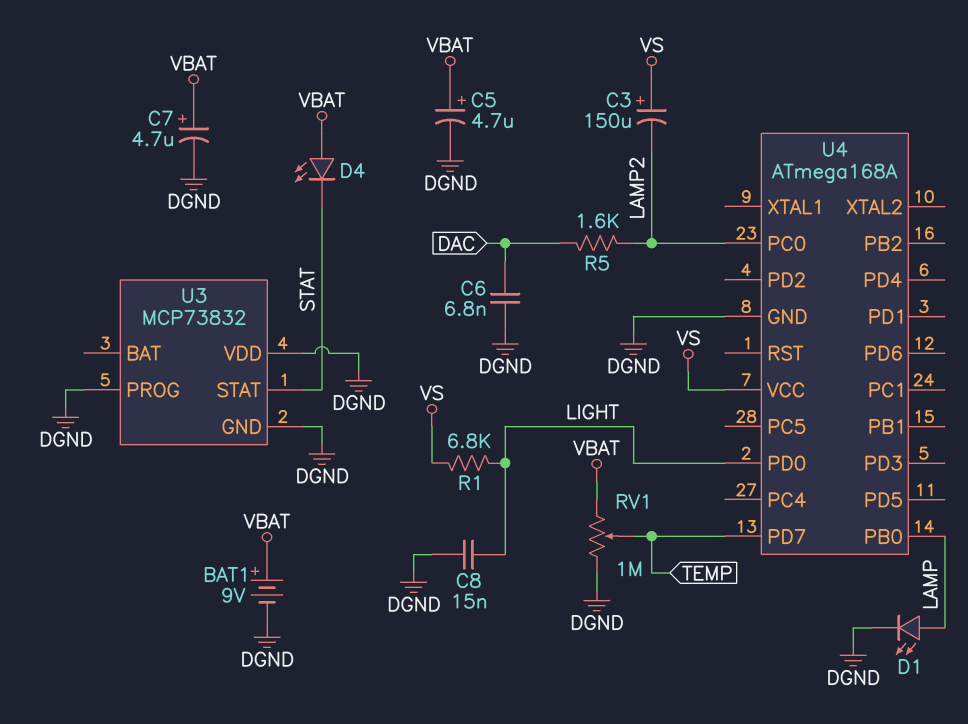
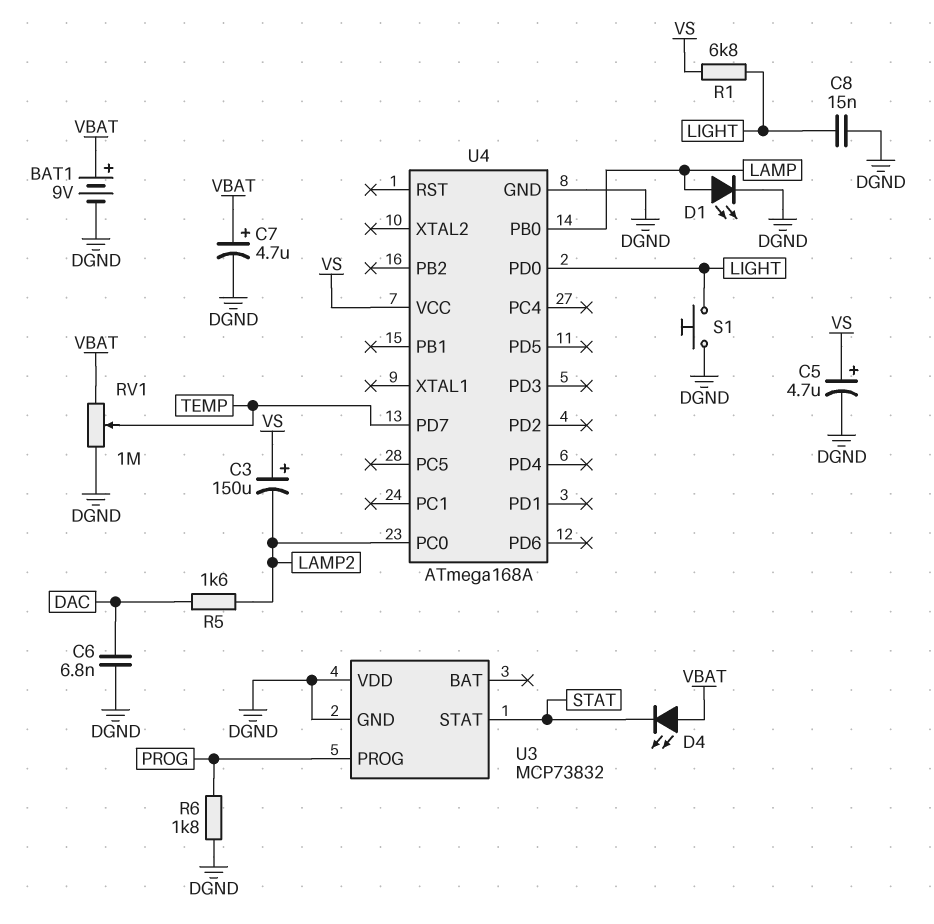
C5: 4.7uF (plus VBAT, minus DGND) -> 4.7uF (plus VS, minus DGND)
R6: none -> 1.8k (DGND, PROG)
S1: none -> button (DGND, LIGHT)
U3 pin PROG: DGND -> PROG

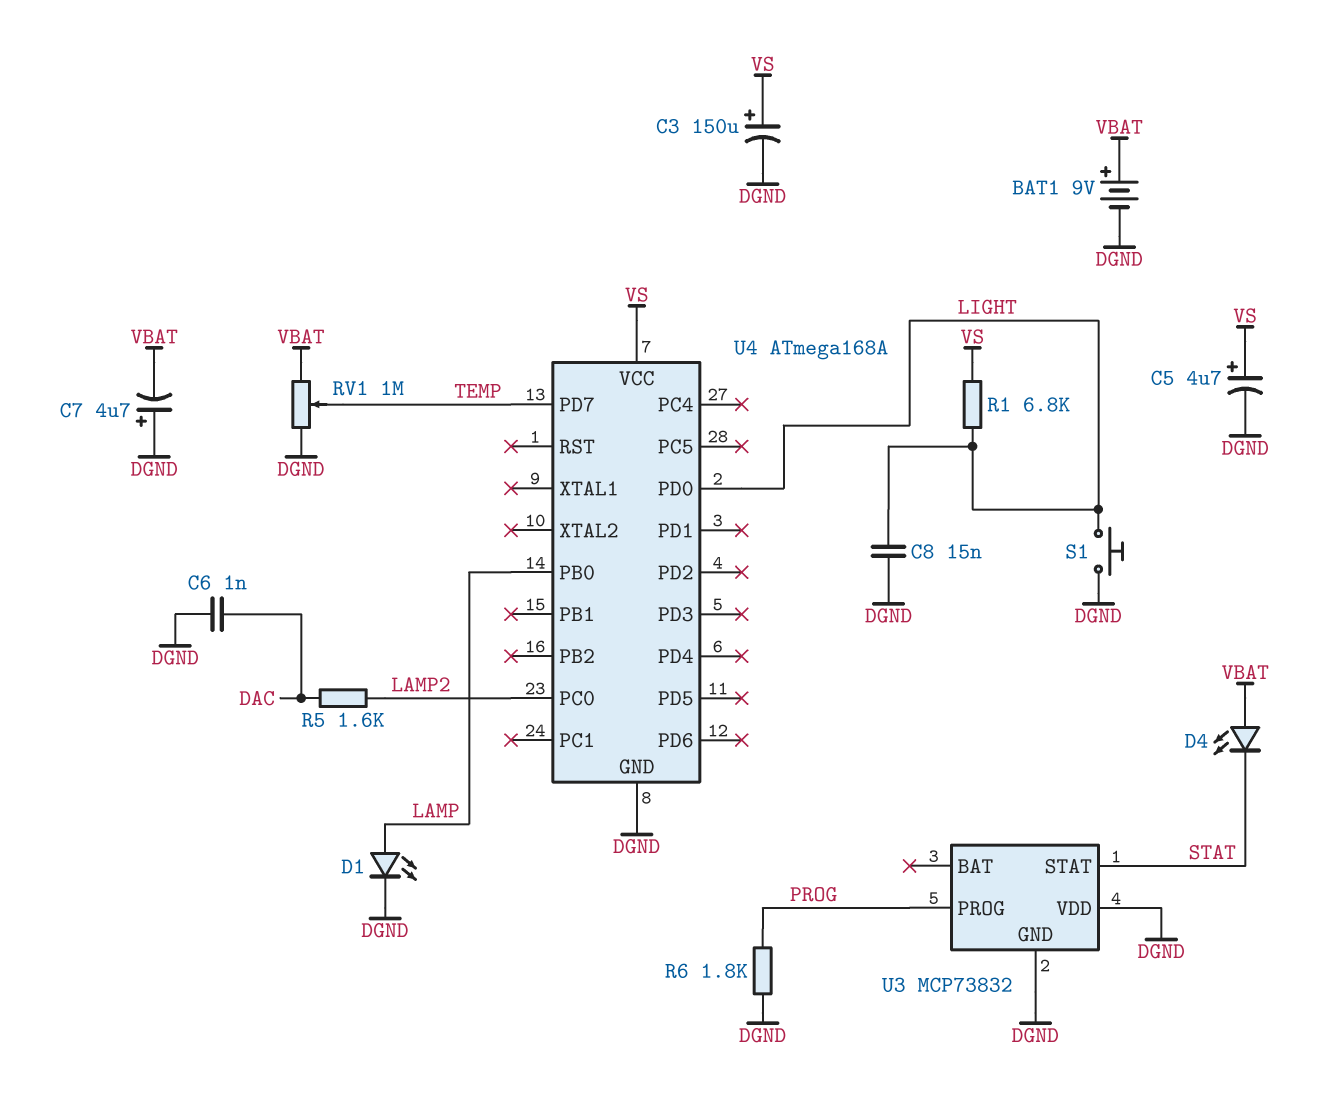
C3: 150uF (plus VS, minus LAMP2) -> 150uF (plus VS, minus DGND)
C6: 6.8nF (DAC, DGND) -> 1nF (DAC, DGND)
C7: 4.7uF (plus VBAT, minus DGND) -> 4.7uF (plus DGND, minus VBAT)

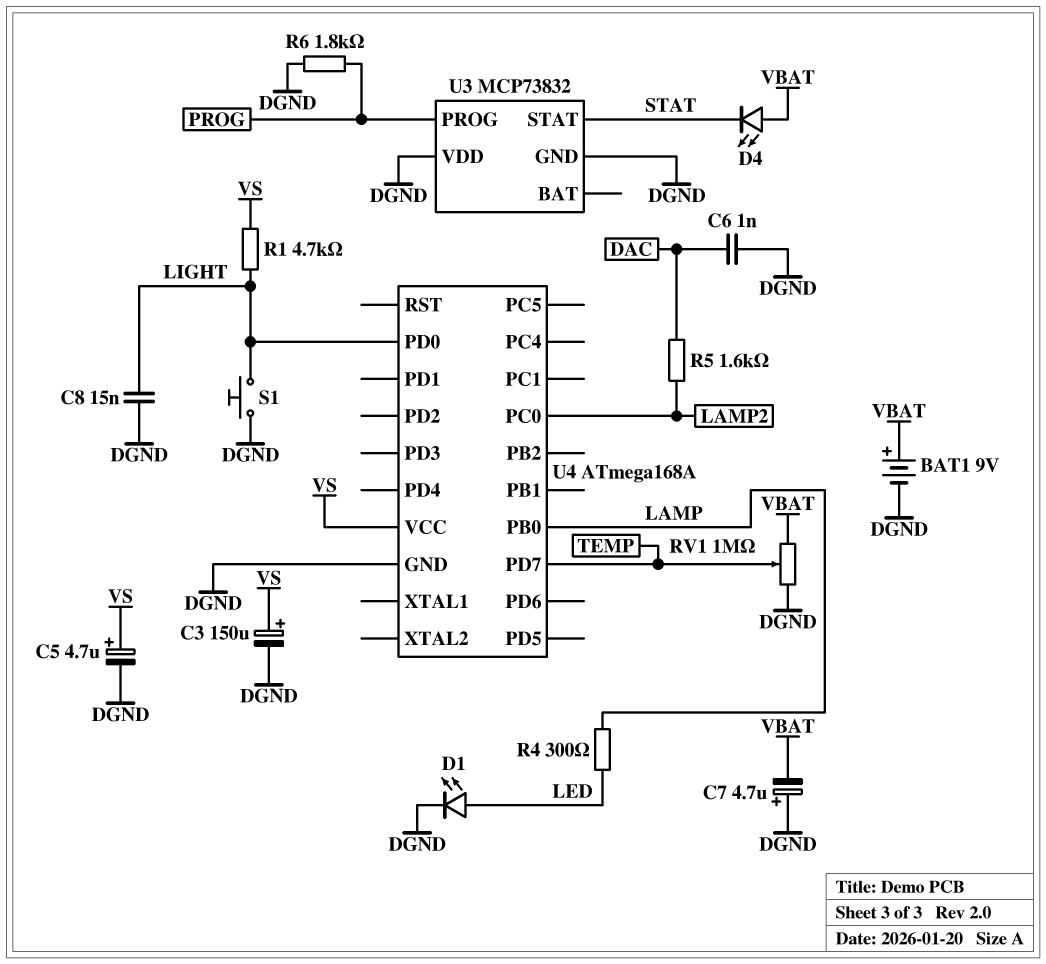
D1: LED (A LAMP, K DGND) -> LED (A LED, K DGND)
R1: 6.8k (LIGHT, VS) -> 4.7k (LIGHT, VS)
R4: none -> 300 (LAMP, LED)

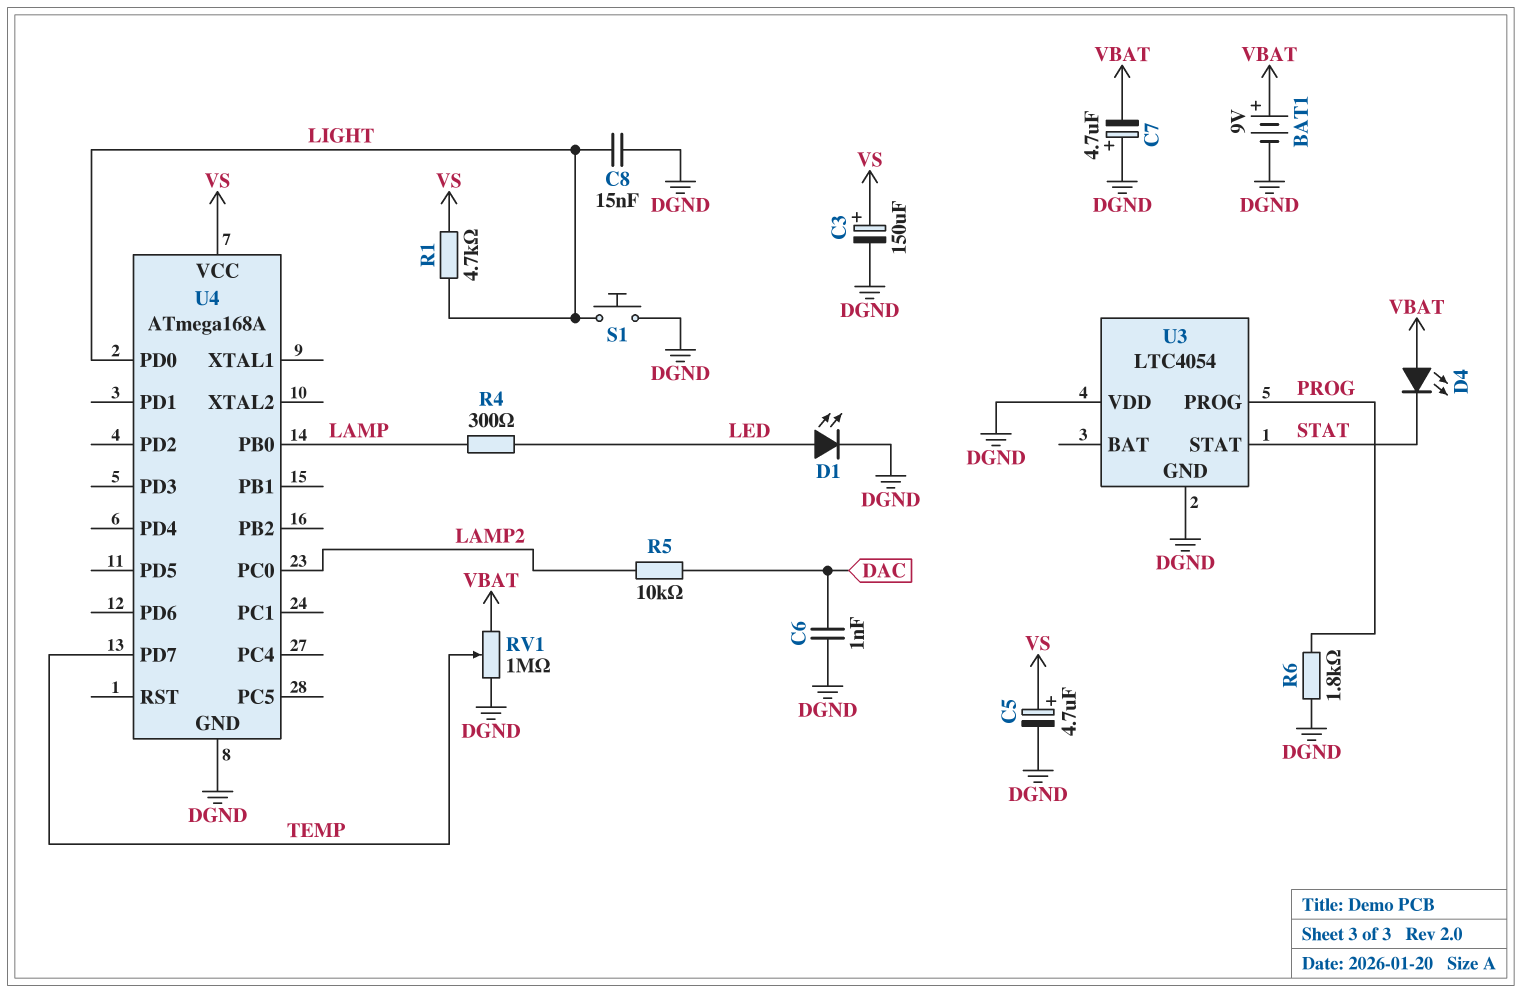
R5: 1.6k (DAC, LAMP2) -> 10k (DAC, LAMP2)
U3: MCP73832 -> LTC4054

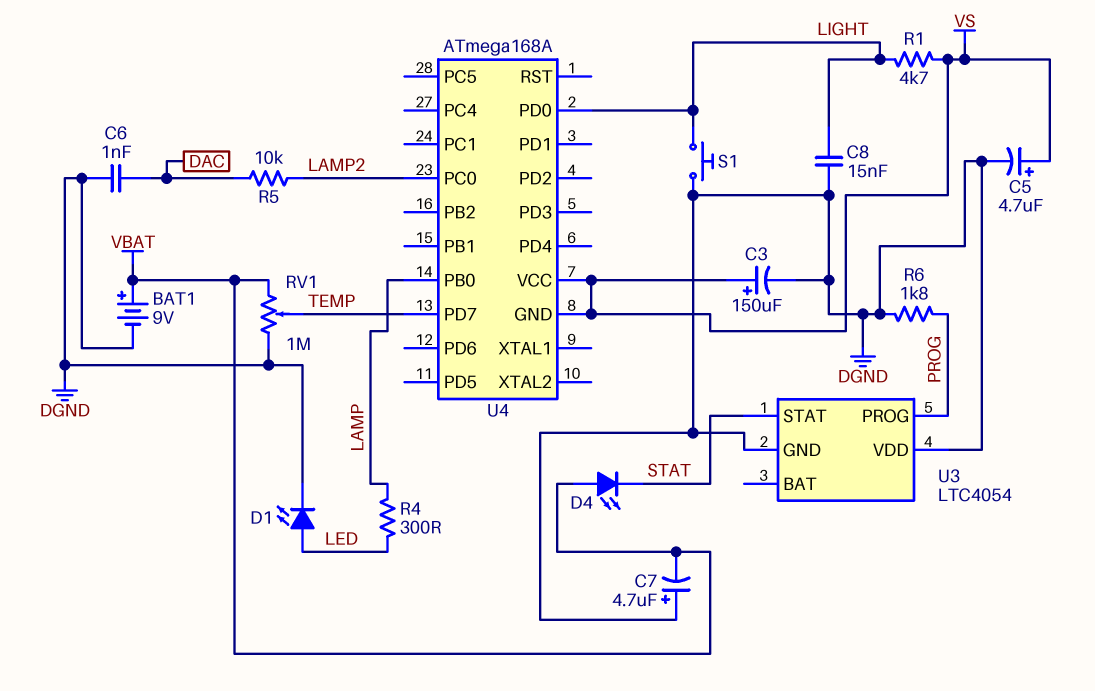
U4 pin GND: DGND -> VS

